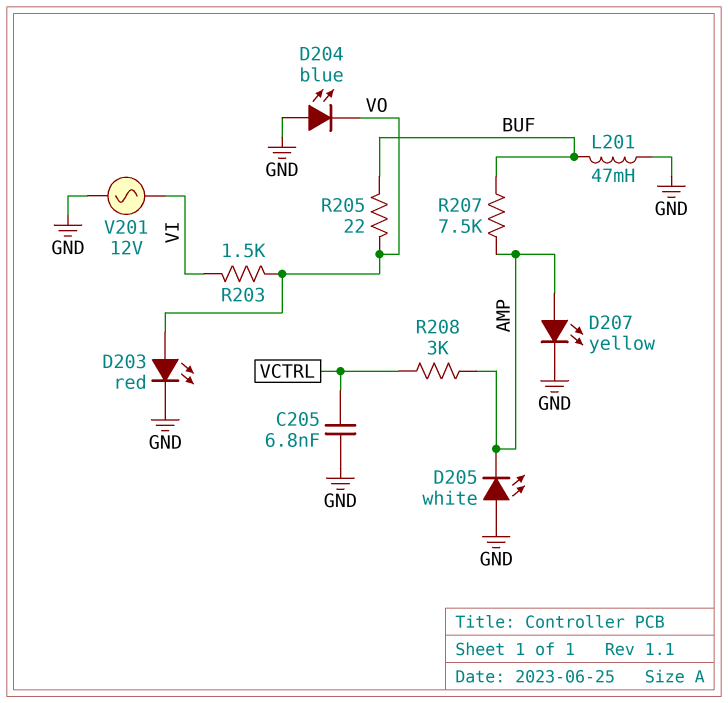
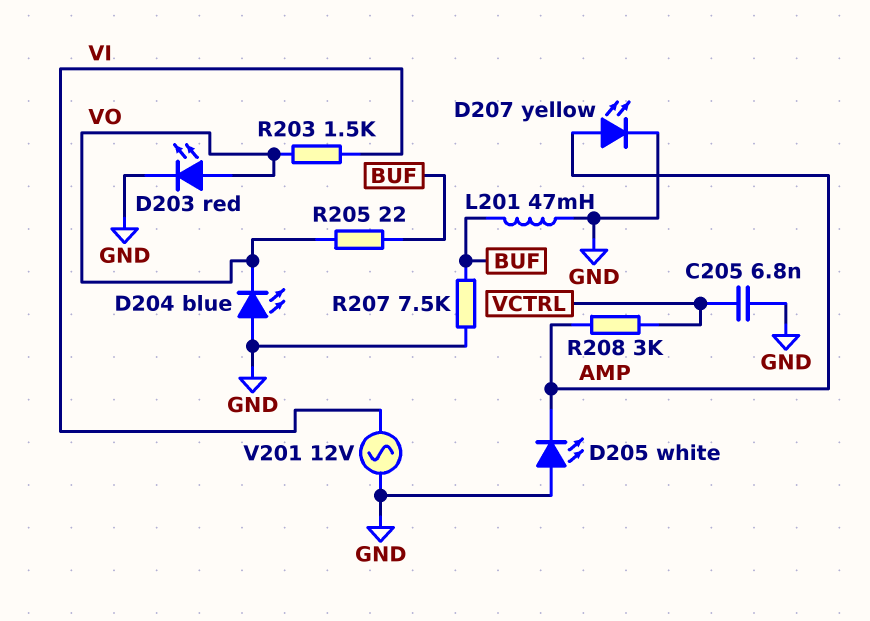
R207: 7.5k (AMP, BUF) -> 7.5k (BUF, GND)

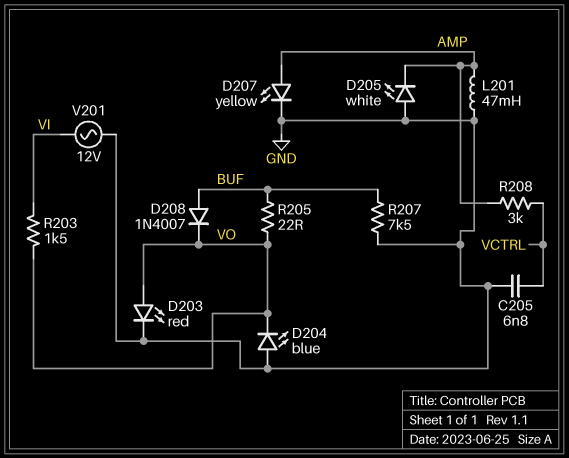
D208: none -> diode 1N4007 (A BUF, K VO)
L201: 47mH (BUF, GND) -> 47mH (AMP, GND)

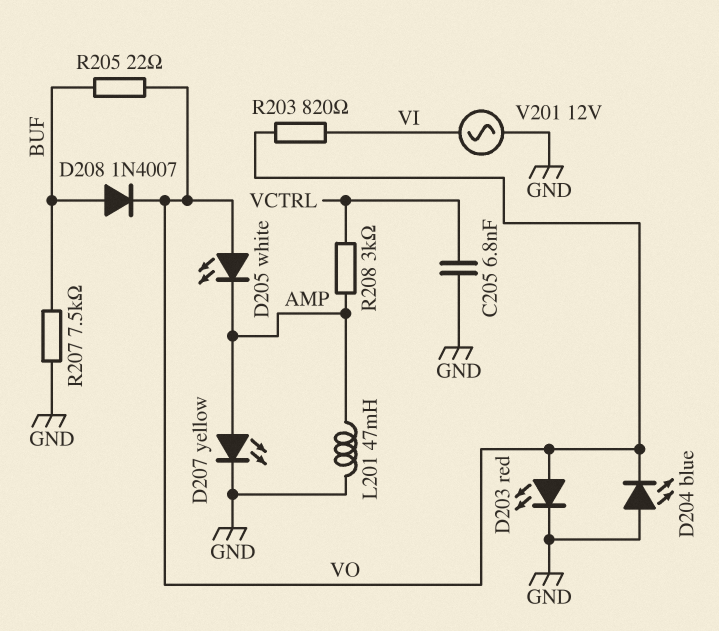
D205: LED white (A GND, K AMP) -> LED white (A VO, K AMP)
R203: 1.5k (VI, VO) -> 820 (VI, VO)

